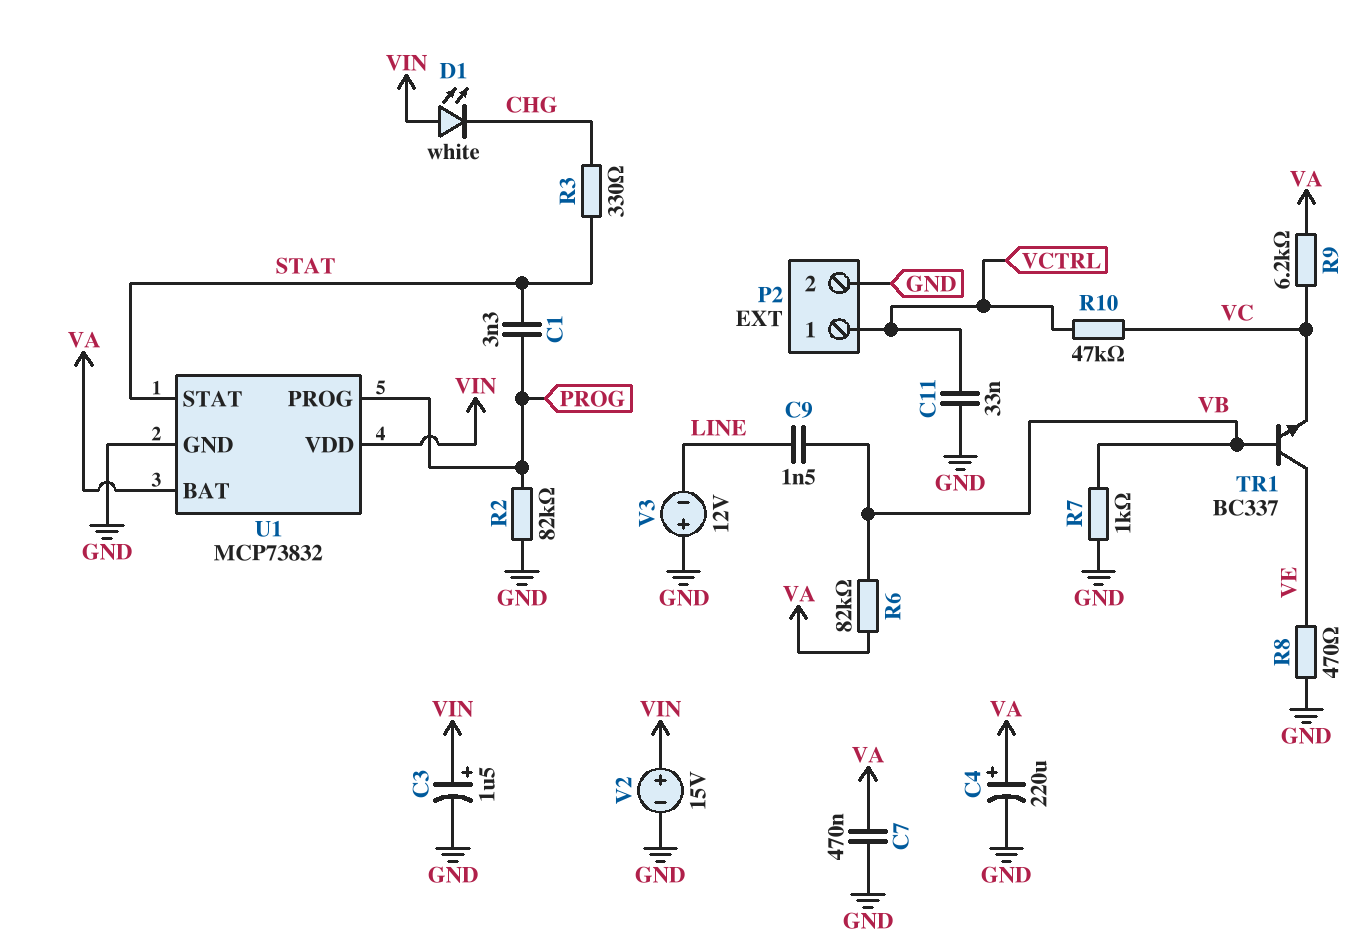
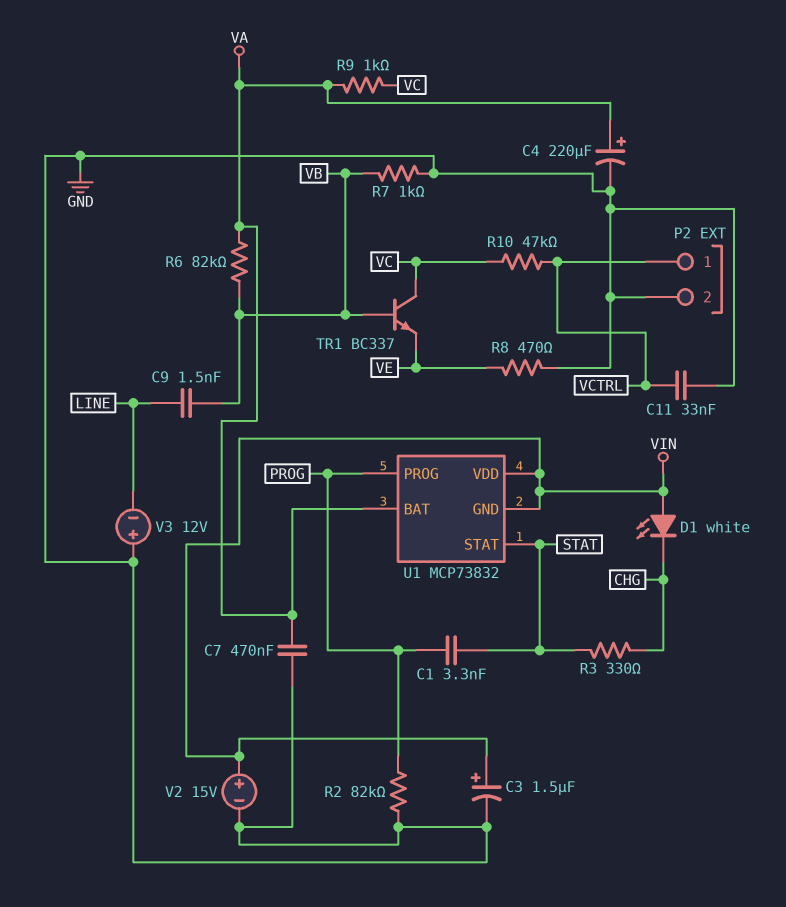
R9: 6.2k (VA, VC) -> 1k (VA, VC)
TR1: NPN BC337 (B VB, C VE, E VC) -> NPN BC337 (B VB, C VC, E VE)
U1 pin GND: GND -> VIN

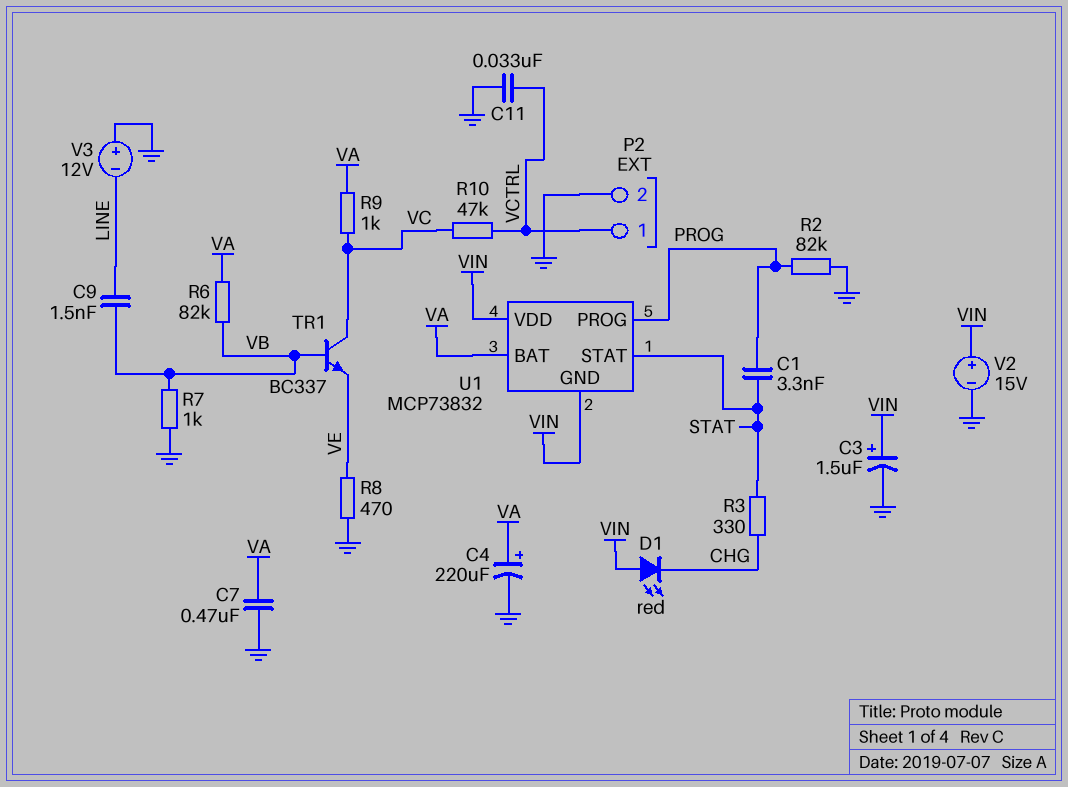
D1: LED white (A VIN, K CHG) -> LED red (A VIN, K CHG)

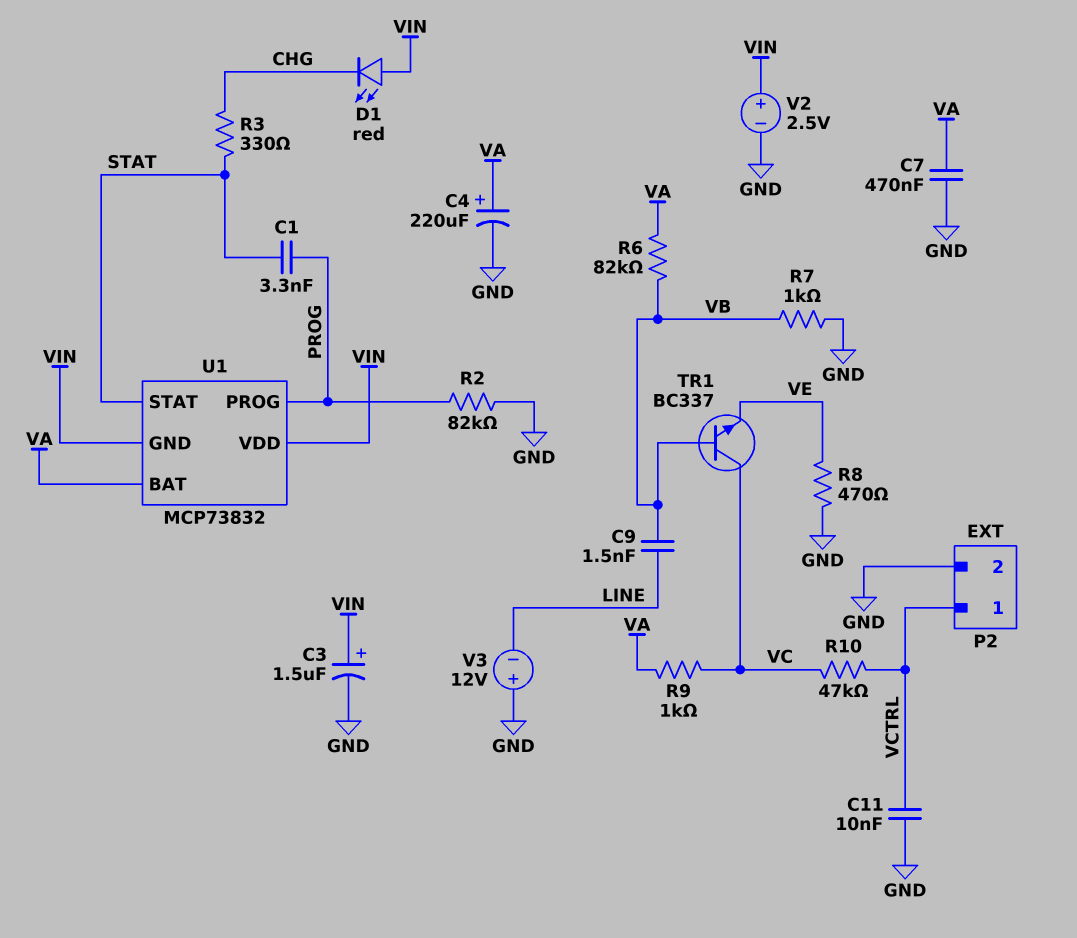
C11: 33nF (GND, VCTRL) -> 10nF (GND, VCTRL)
V2: 15V (plus VIN, minus GND) -> 2.5V (plus VIN, minus GND)

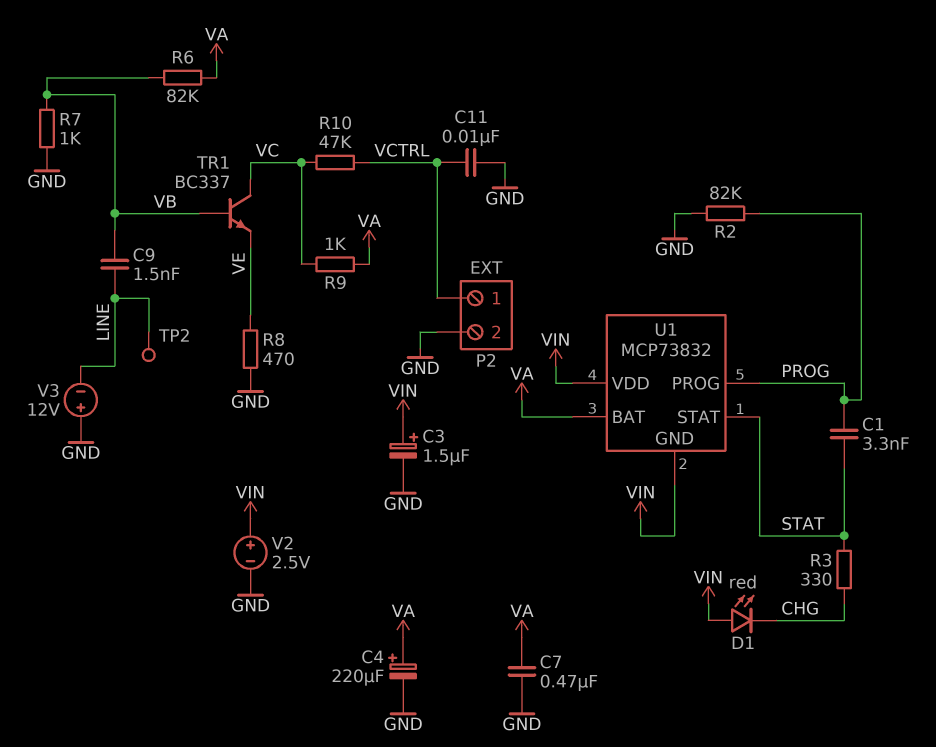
TP2: none -> test point (LINE)

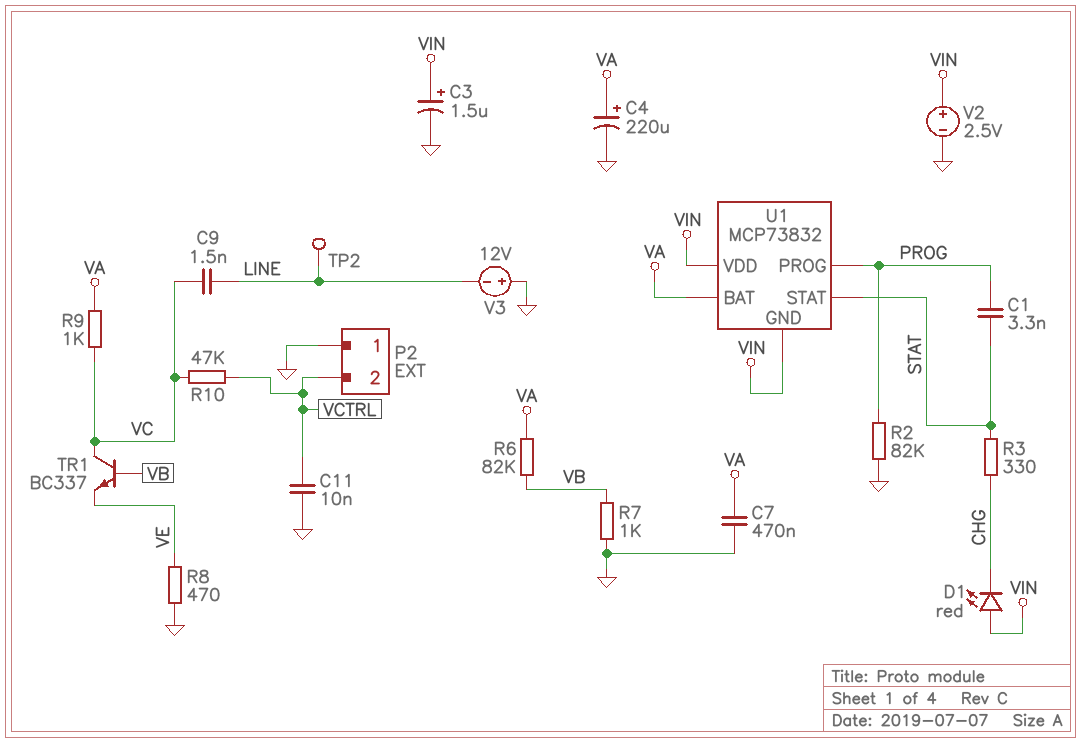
C9: 1.5nF (LINE, VB) -> 1.5nF (LINE, VC)
P2 pin 1: VCTRL -> GND
P2 pin 2: GND -> VCTRL

